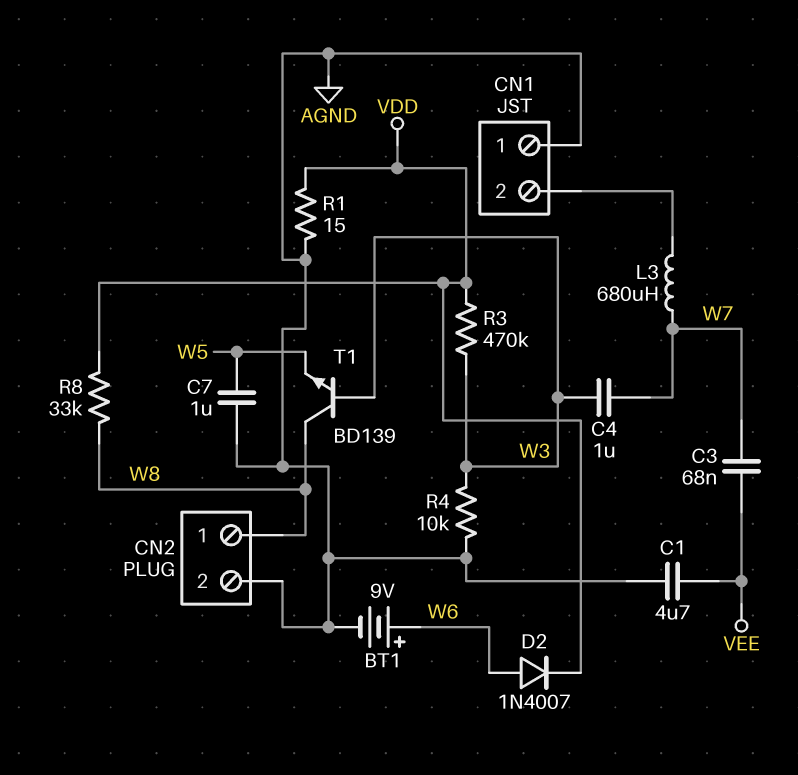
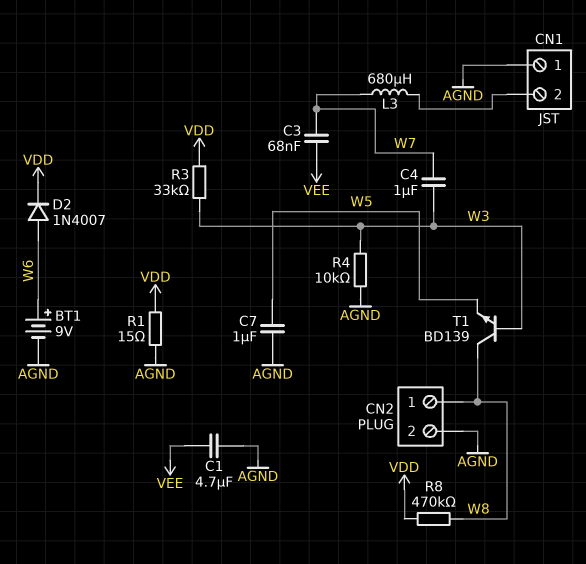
R3: 470k (VDD, W3) -> 33k (VDD, W3)
R8: 33k (VDD, W8) -> 470k (VDD, W8)

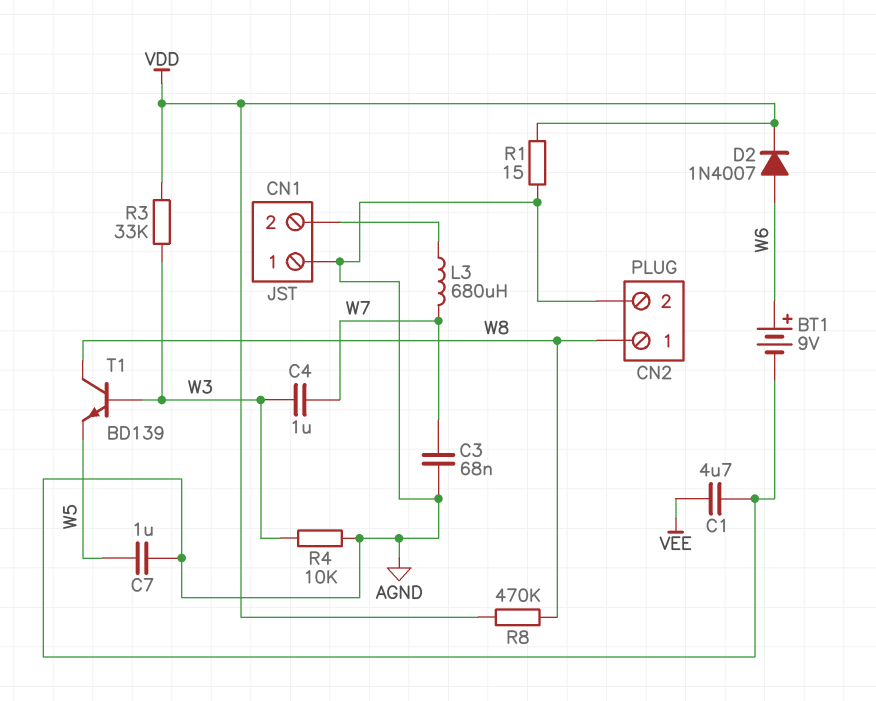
C3: 68nF (VEE, W7) -> 68nF (AGND, W7)

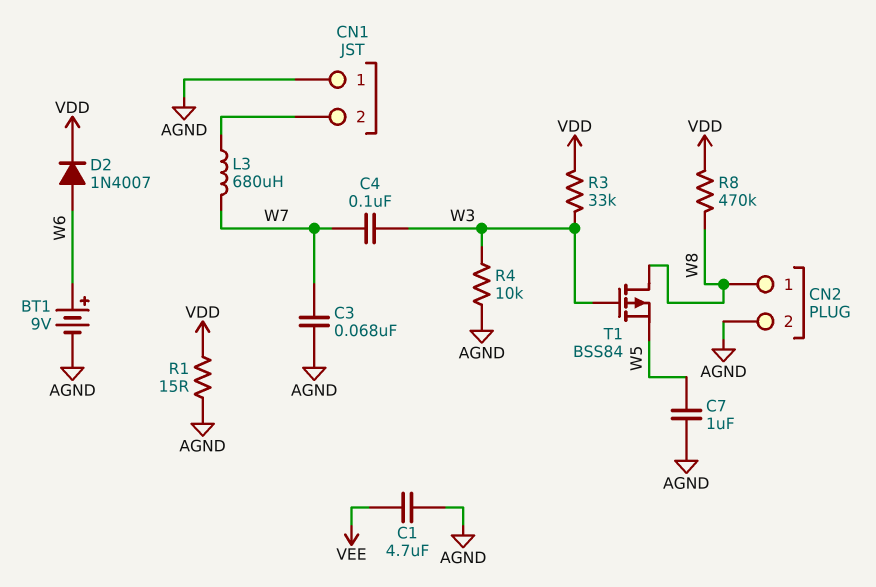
C4: 1uF (W3, W7) -> 100nF (W3, W7)
T1: NPN BD139 (B W3, C W8, E W5) -> PMOS BSS84 (G W3, D W8, S W5)

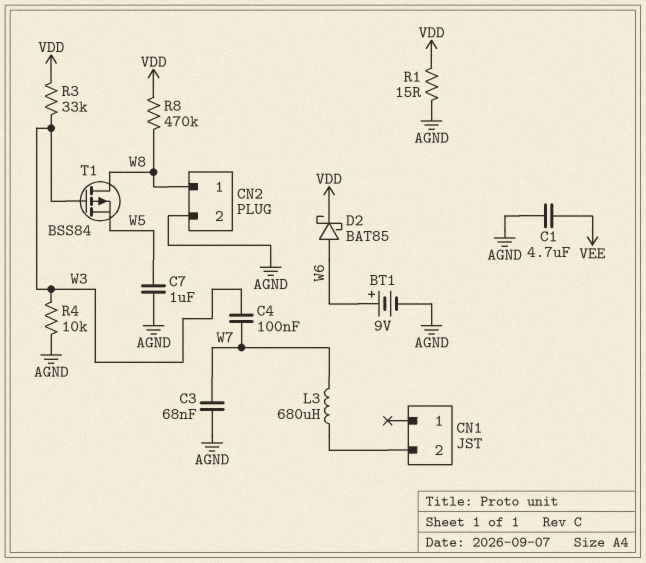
CN1 pin 1: AGND -> none
D2: diode 1N4007 (A W6, K VDD) -> schottky BAT85 (A W6, K VDD)

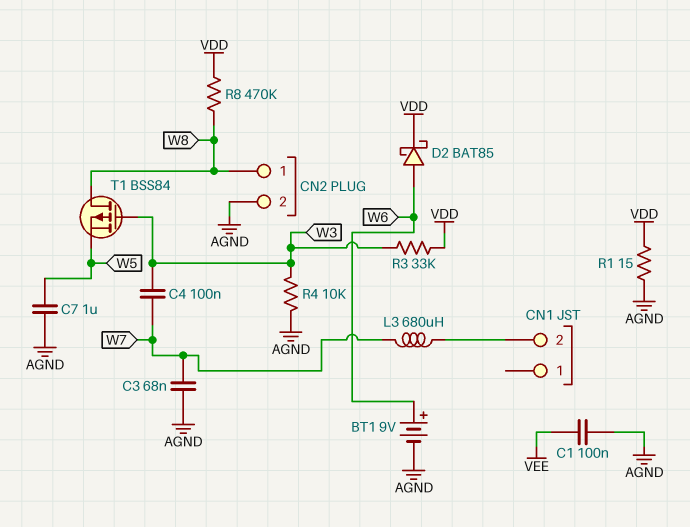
C1: 4.7uF (AGND, VEE) -> 100nF (AGND, VEE)

